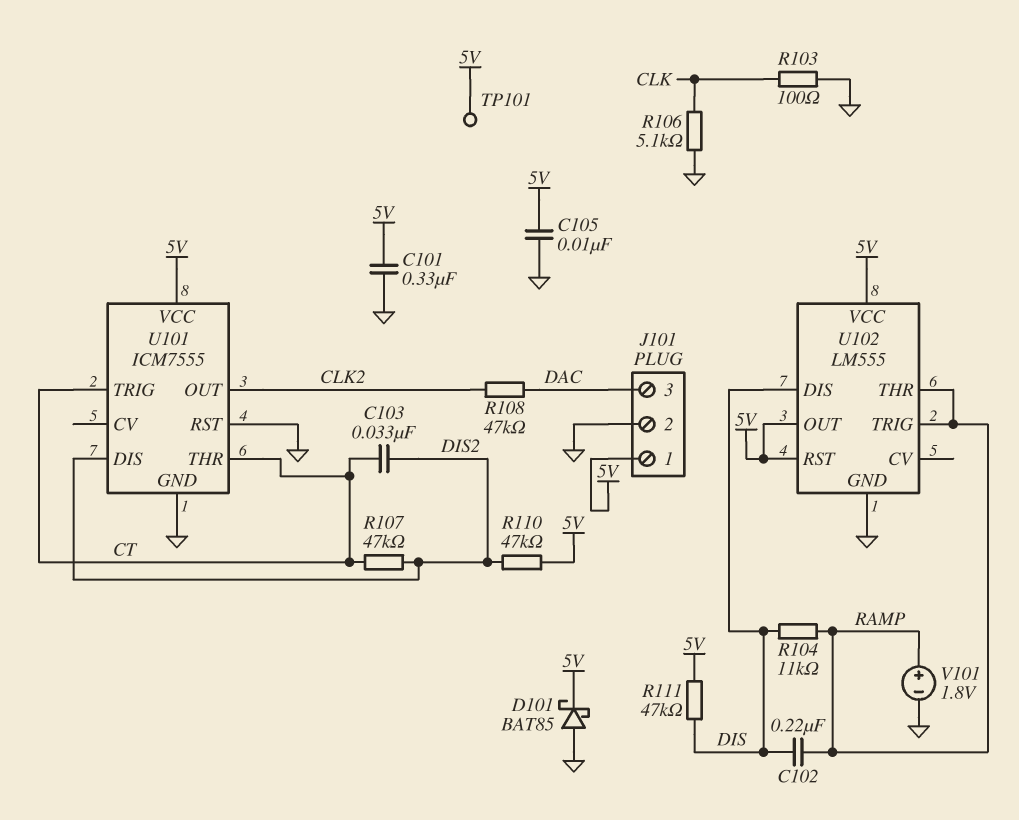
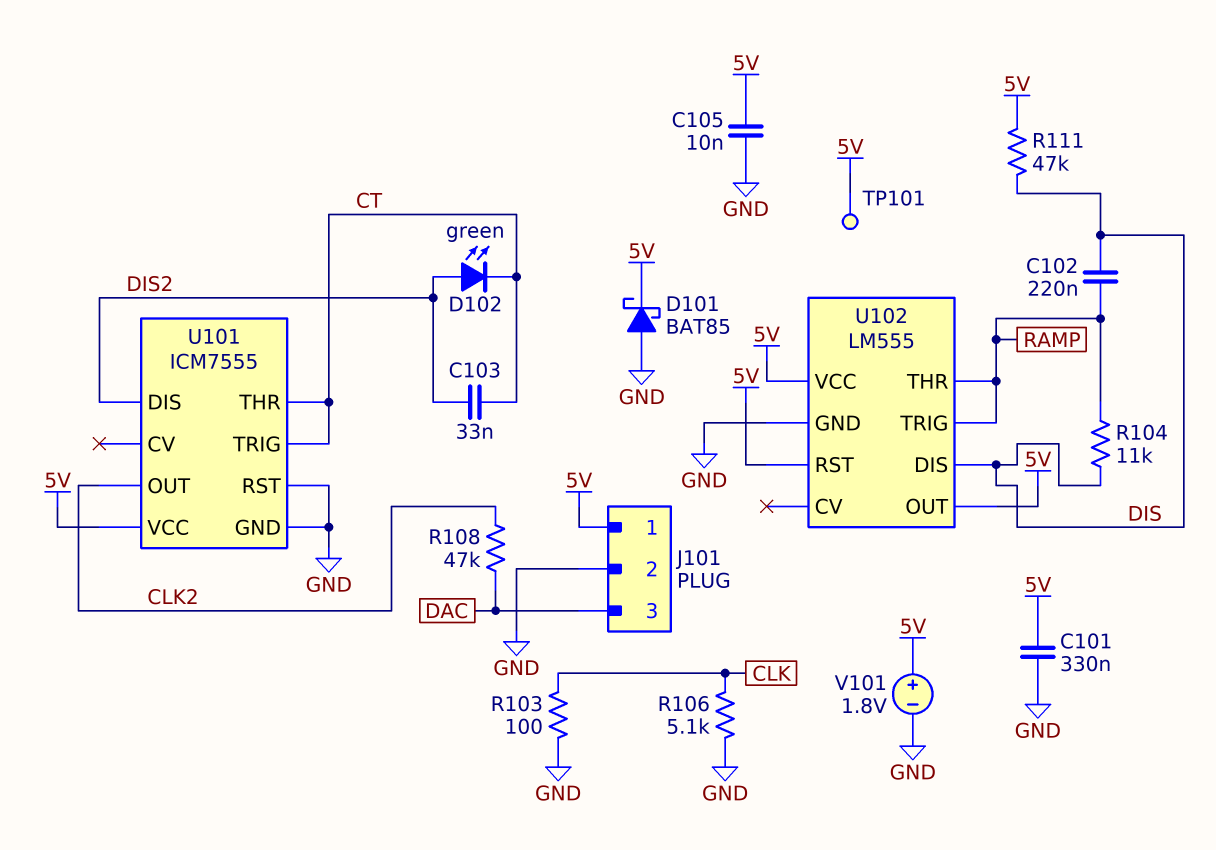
D102: none -> LED green (A DIS2, K CT)
R107: 47k (CT, DIS2) -> none
R110: 47k (5V, DIS2) -> none
V101: 1.8V (plus RAMP, minus GND) -> 1.8V (plus 5V, minus GND)

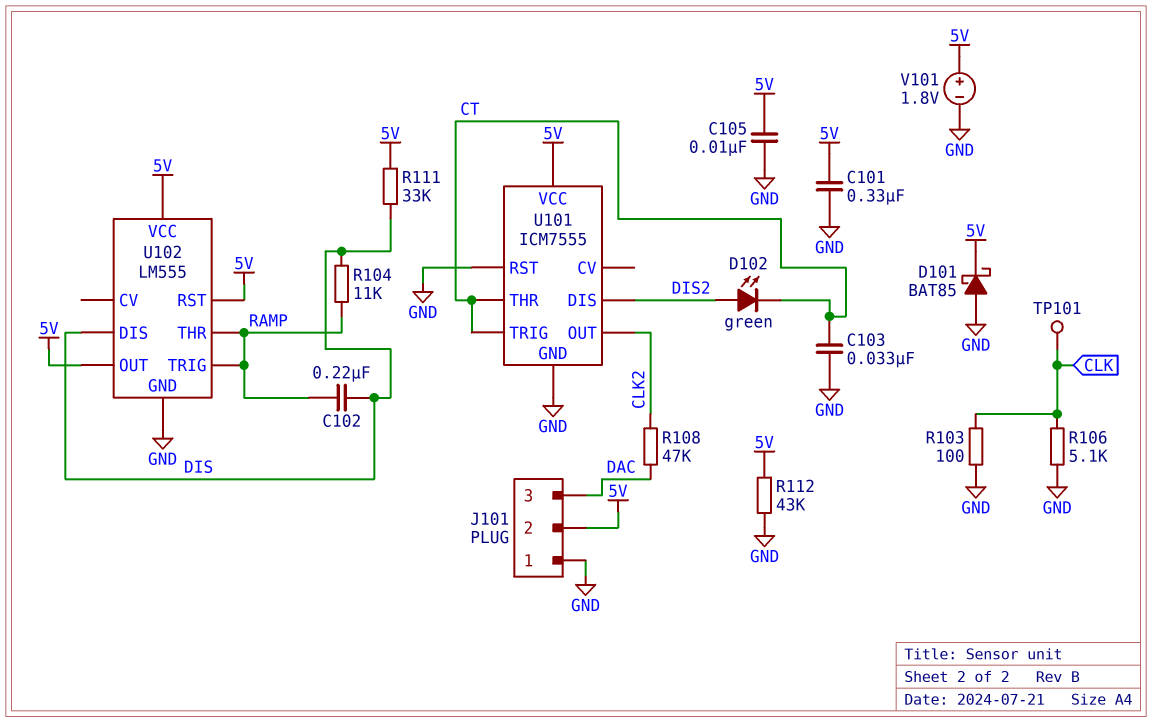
C103: 33nF (CT, DIS2) -> 33nF (CT, GND)
J101 pin 1: 5V -> GND
J101 pin 2: GND -> 5V
R111: 47k (5V, DIS) -> 33k (5V, DIS)
R112: none -> 43k (5V, GND)
TP101: test point (5V) -> test point (CLK)

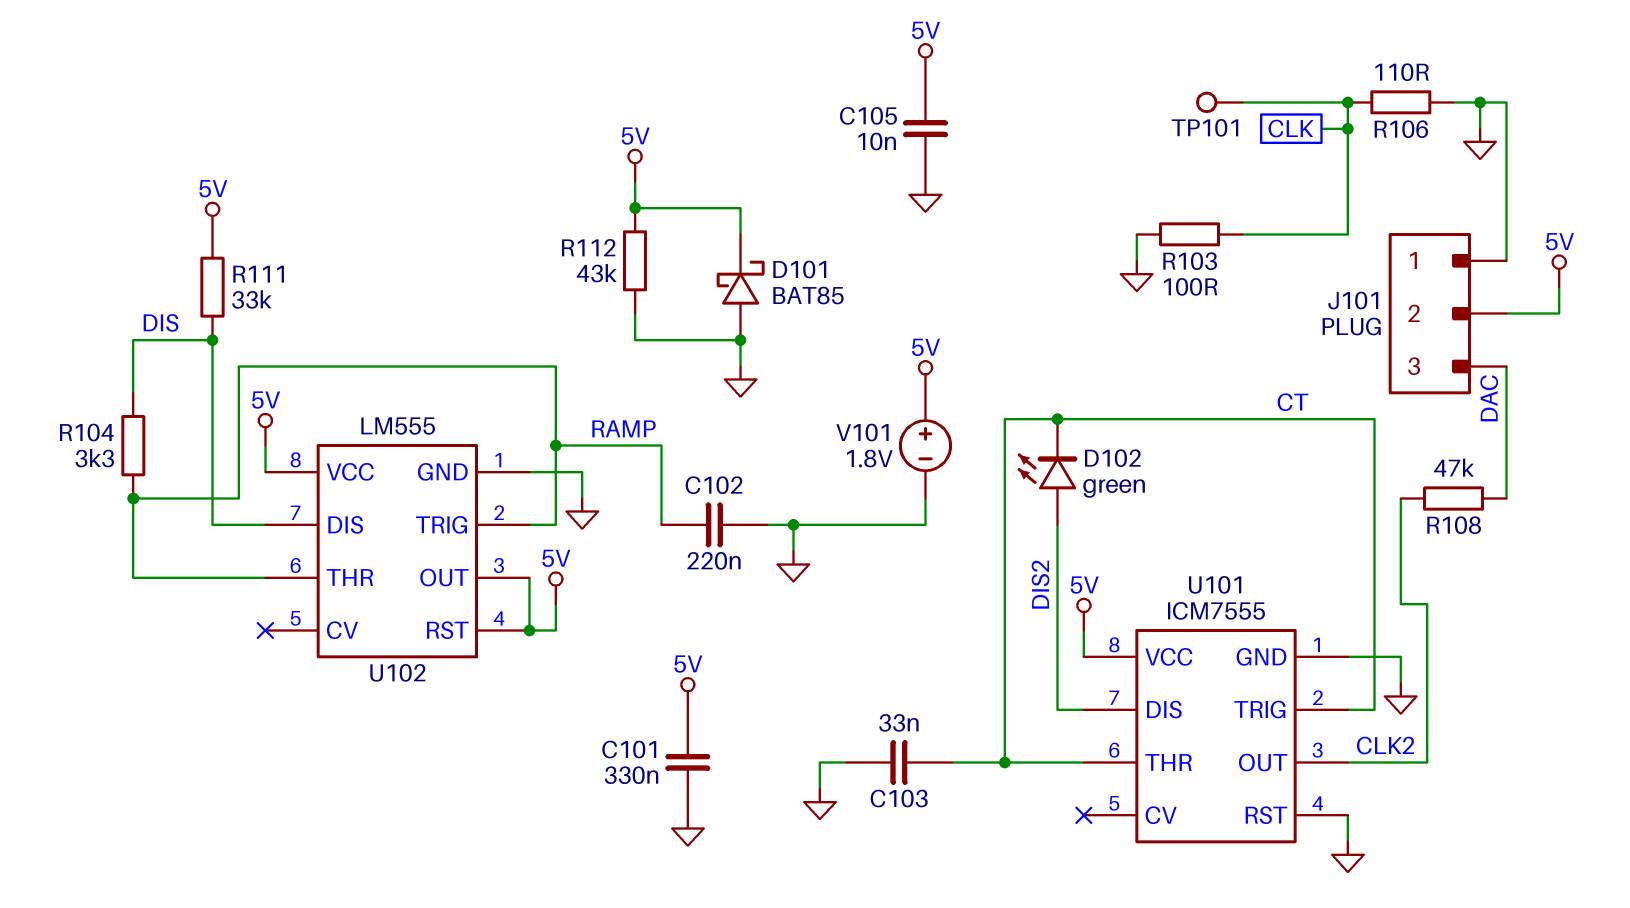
C102: 220nF (DIS, RAMP) -> 220nF (GND, RAMP)
R104: 11k (DIS, RAMP) -> 3.3k (DIS, RAMP)
R106: 5.1k (CLK, GND) -> 110 (CLK, GND)

